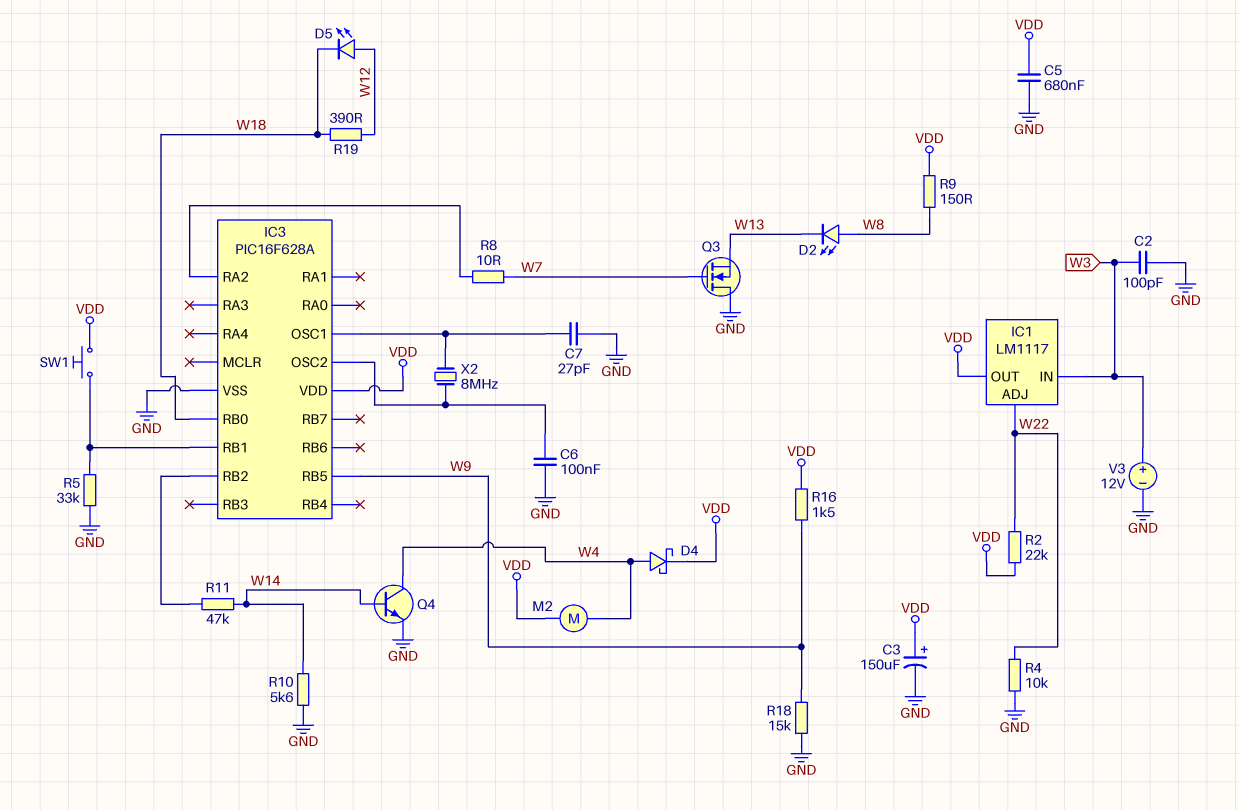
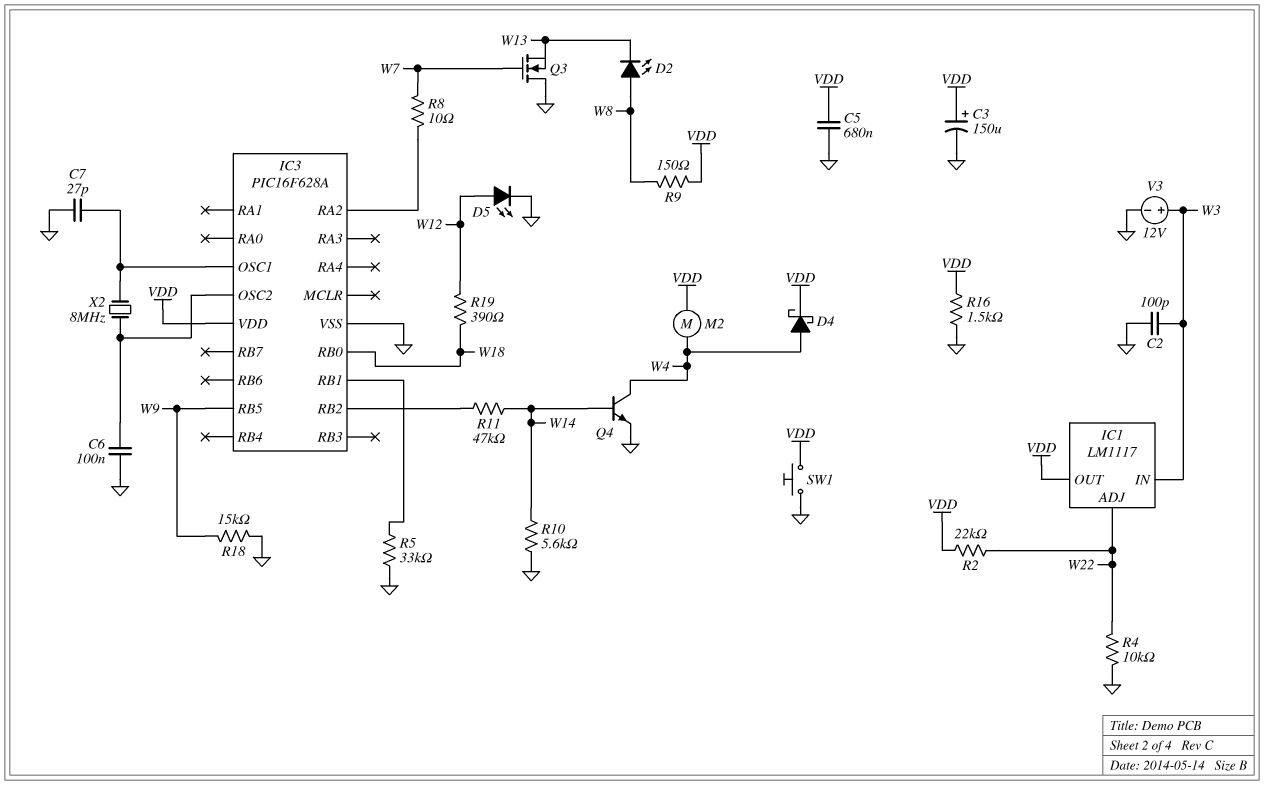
D5: LED (A W12, K W18) -> LED (A W12, K GND)
R16: 1.5k (VDD, W9) -> 1.5k (GND, VDD)
SW1: button (IC3/RB1, VDD) -> button (GND, VDD)

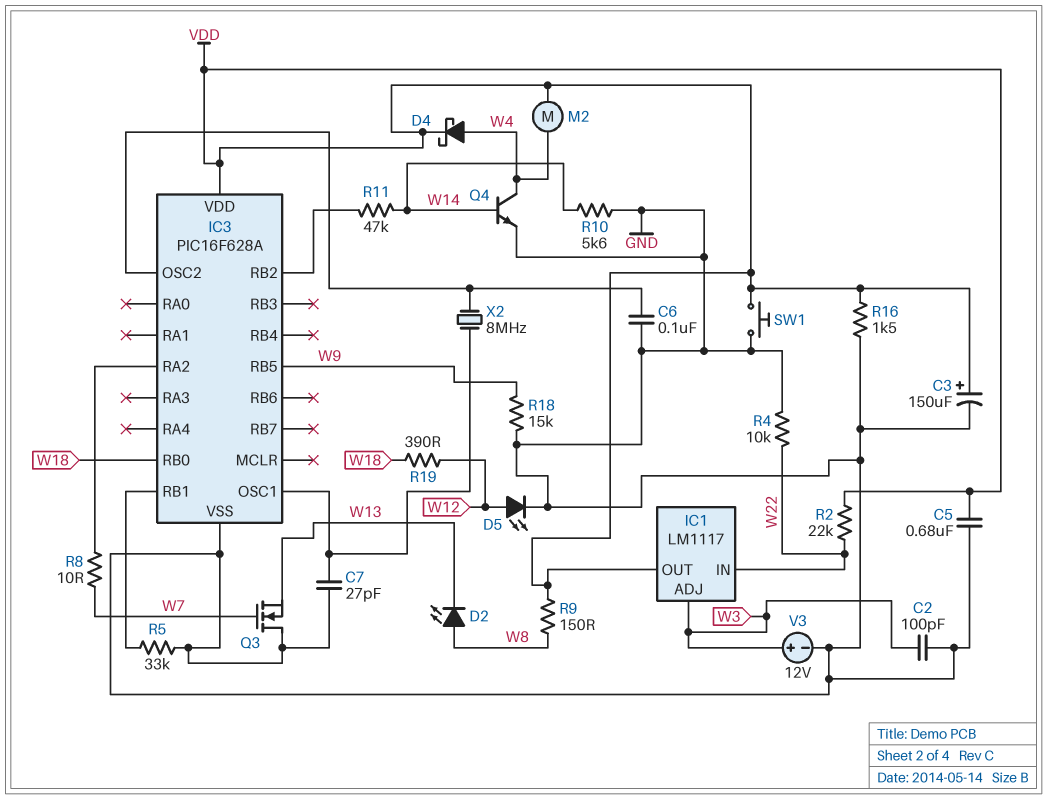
IC1 pin ADJ: W22 -> W3
IC1 pin IN: W3 -> W22

